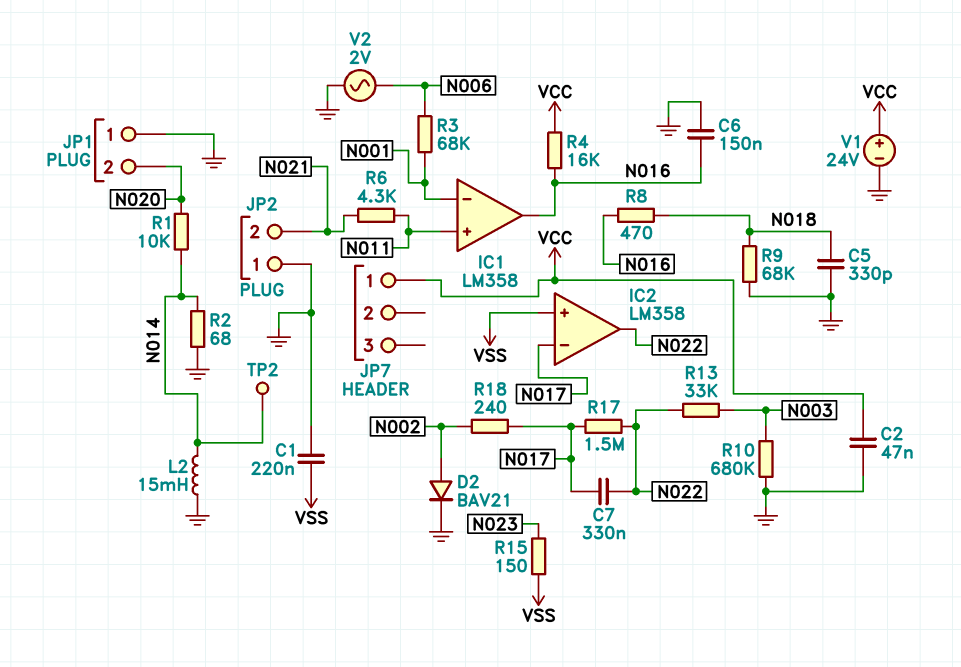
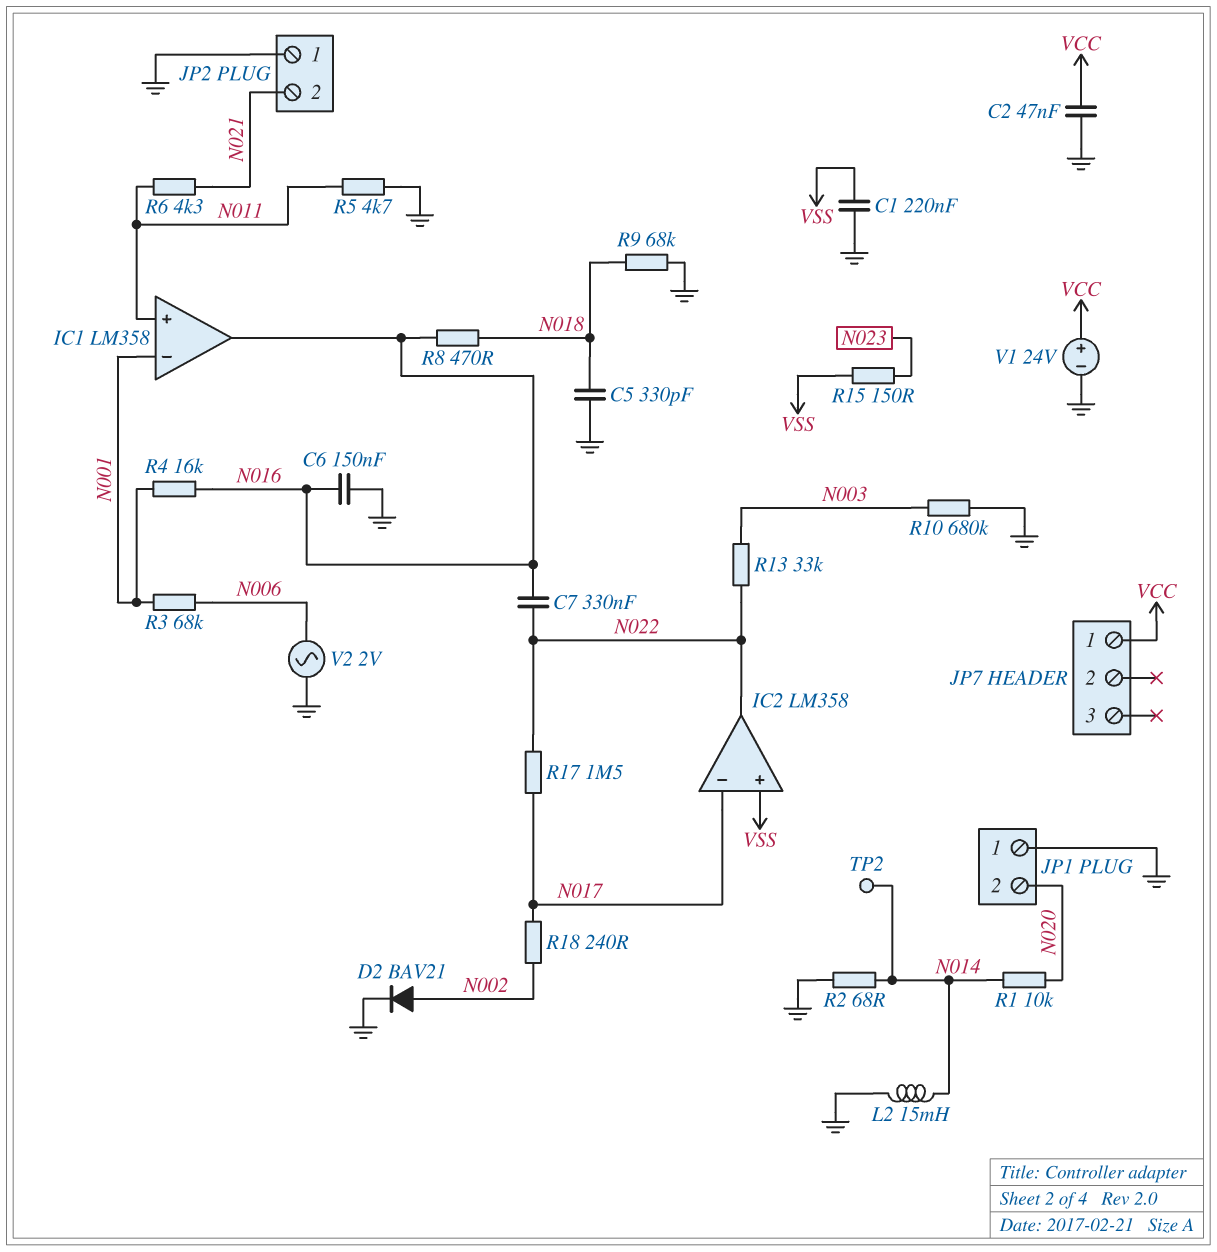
C7: 330nF (N017, N022) -> 330nF (N016, N022)
R4: 16k (N016, VCC) -> 16k (N001, N016)
R5: none -> 4.7k (GND, N011)

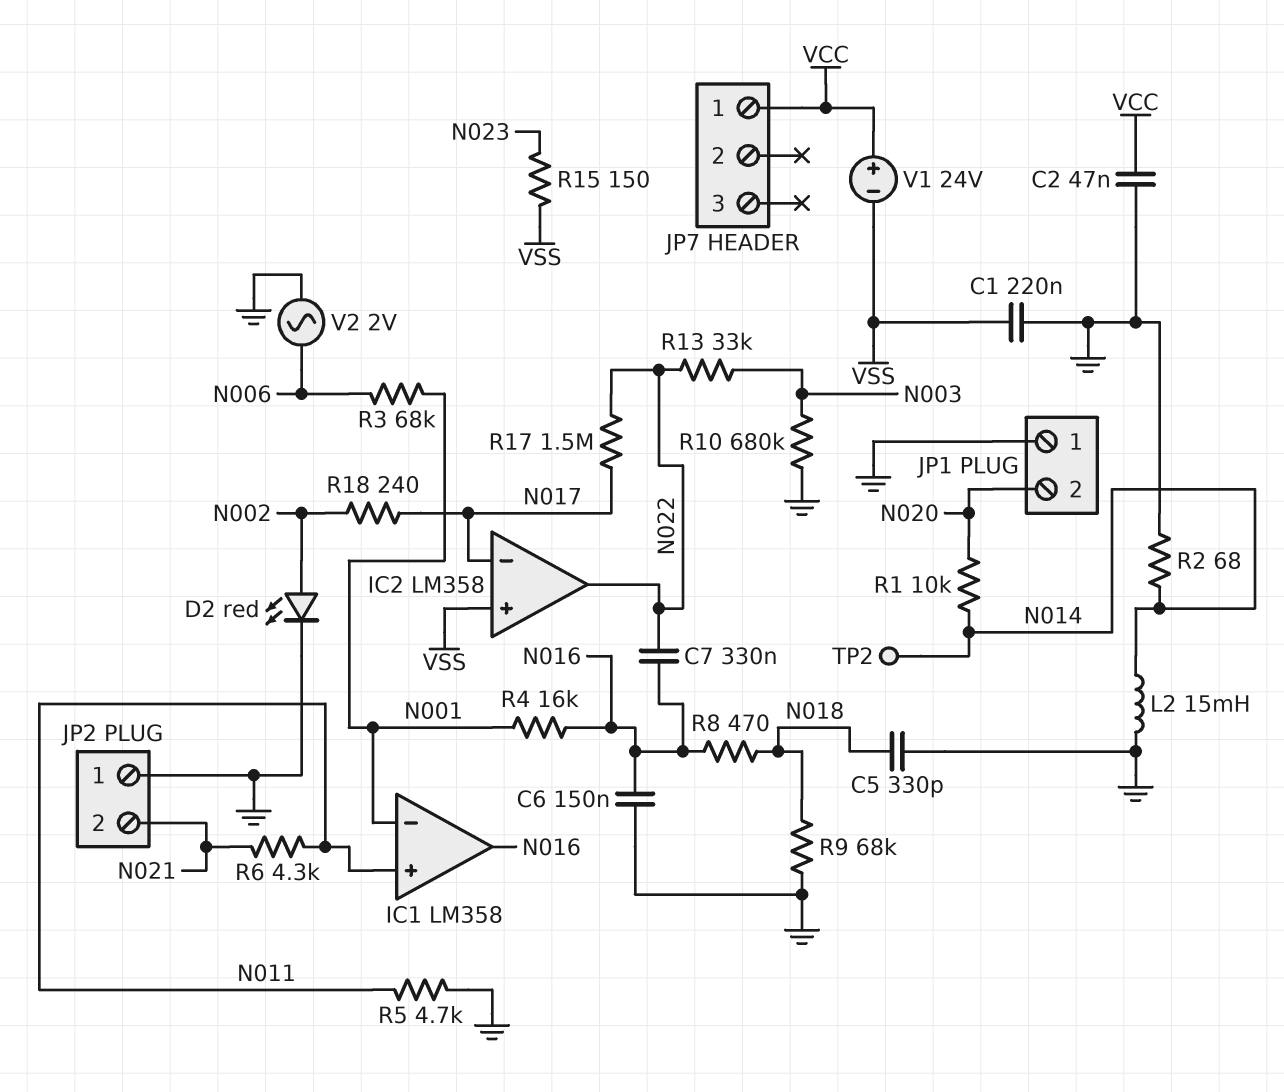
D2: diode BAV21 (A N002, K GND) -> LED red (A N002, K GND)
V1: 24V (plus VCC, minus GND) -> 24V (plus VCC, minus VSS)

